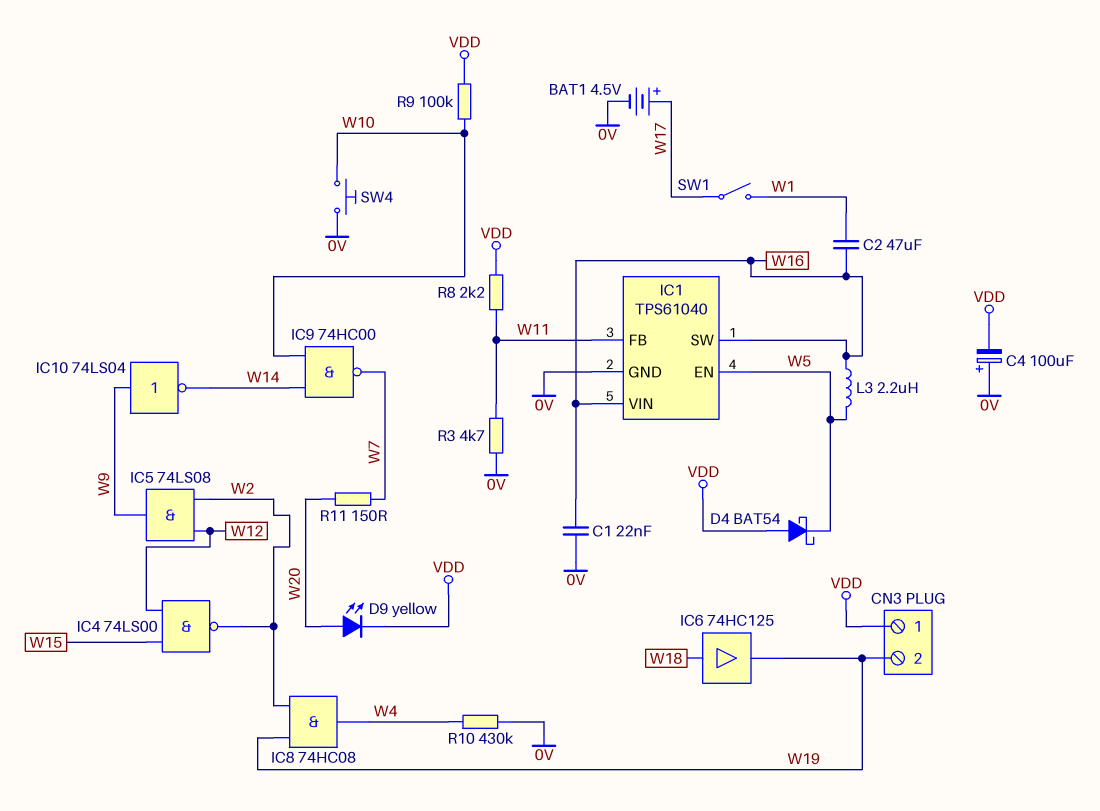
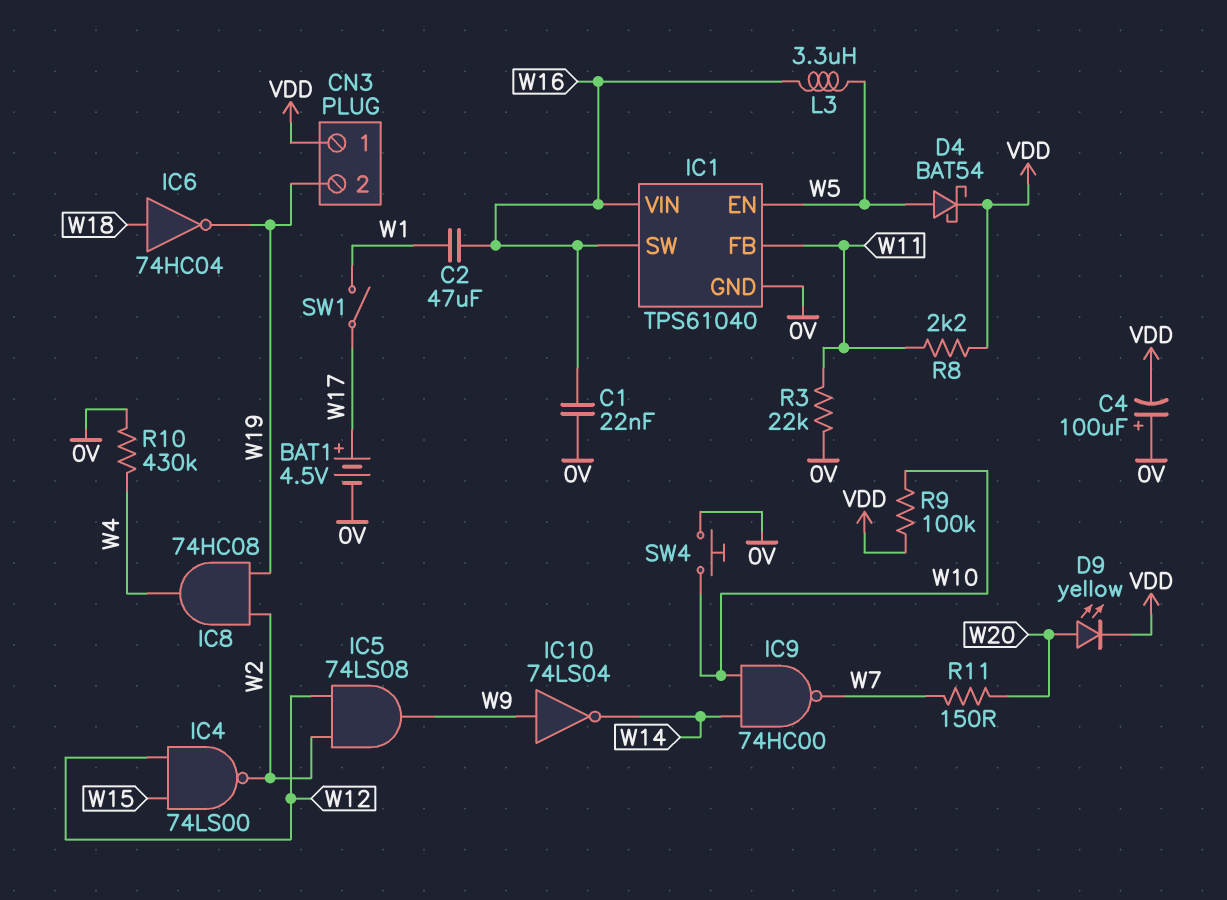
D4: schottky BAT54 (A VDD, K W5) -> schottky BAT54 (A W5, K VDD)
IC6: buffer 74HC125 (in W18, out W19) -> NOT 74HC04 (in W18, out W19)
L3: 2.2uH (W5, W16) -> 3.3uH (W5, W16)
R3: 4.7k (0V, W11) -> 22k (0V, W11)

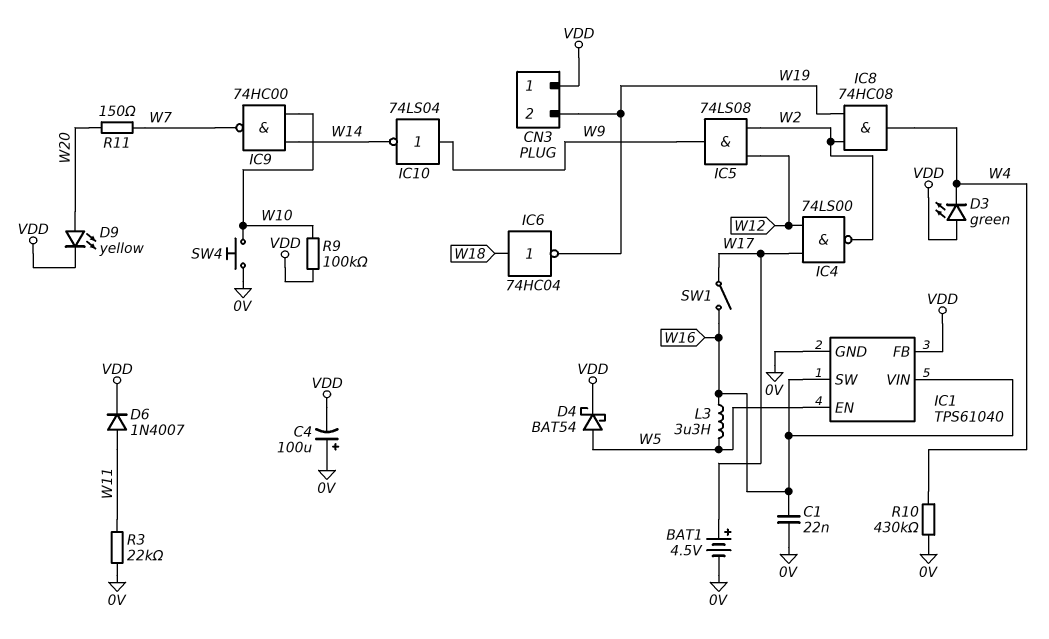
C2: 47uF (W1, W16) -> none
D3: none -> LED green (A VDD, K W4)
D6: none -> diode 1N4007 (A W11, K VDD)
IC1 pin FB: W11 -> VDD
IC4: NAND 74LS00 (in W12, in W15, out W2) -> NAND 74LS00 (in W12, in W17, out W2)
R8: 2.2k (VDD, W11) -> none
SW1: switch (W1, W17) -> switch (W16, W17)

